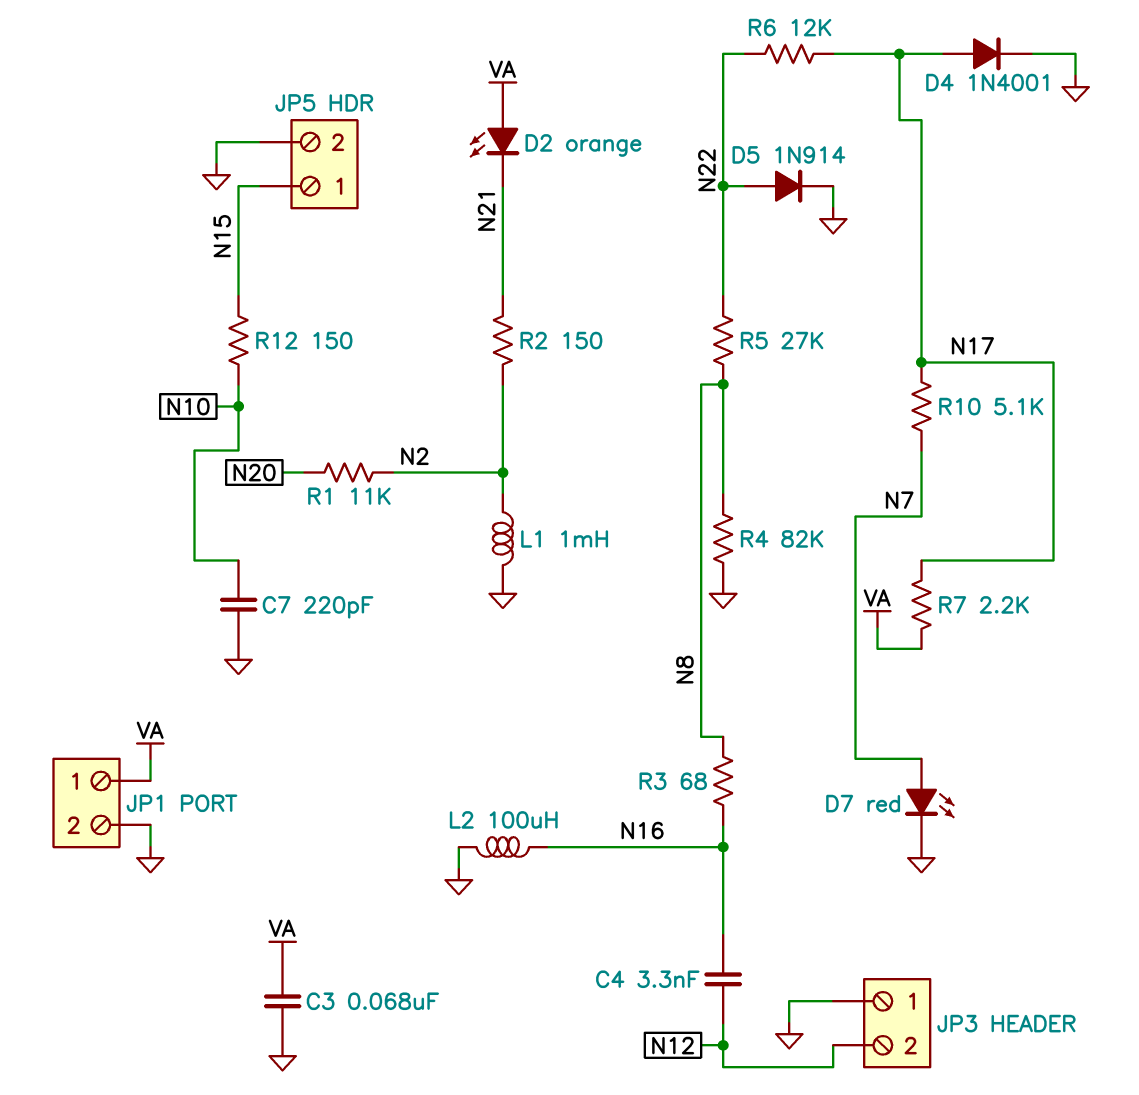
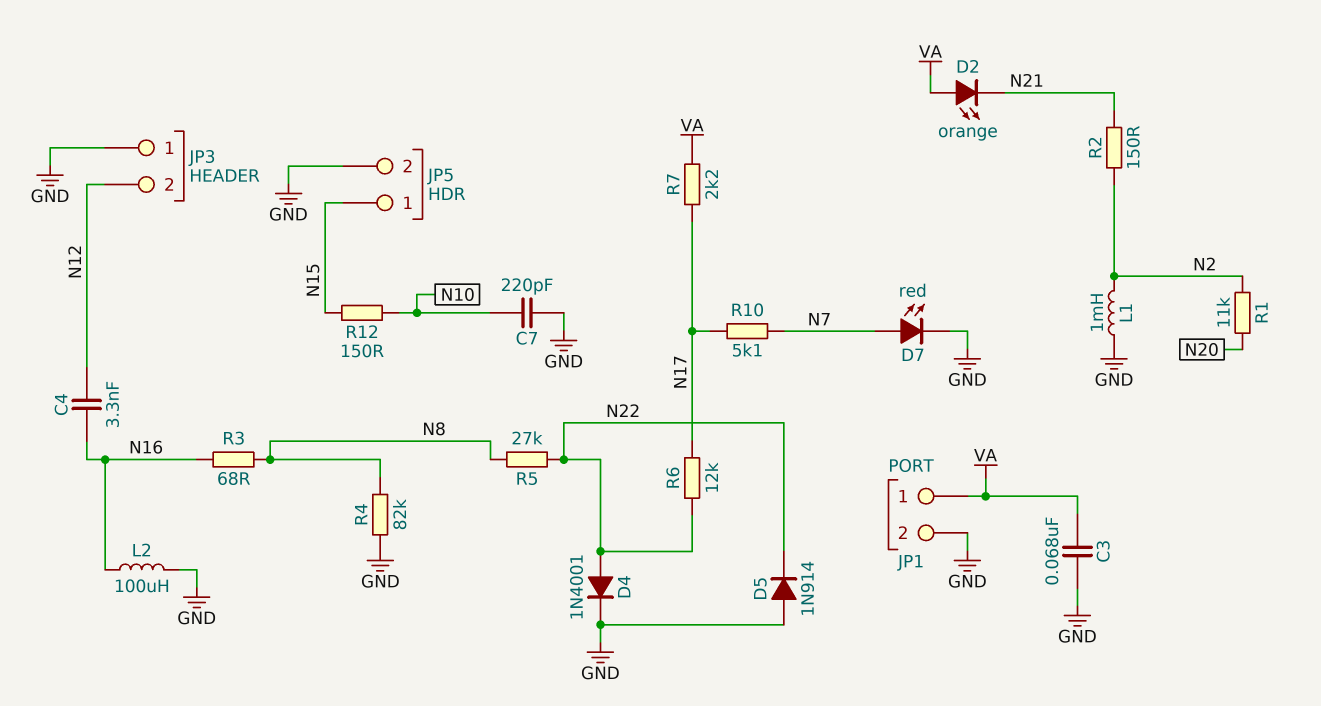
D4: diode 1N4001 (A N17, K GND) -> diode 1N4001 (A N22, K GND)
D5: diode 1N914 (A N22, K GND) -> diode 1N914 (A GND, K N22)

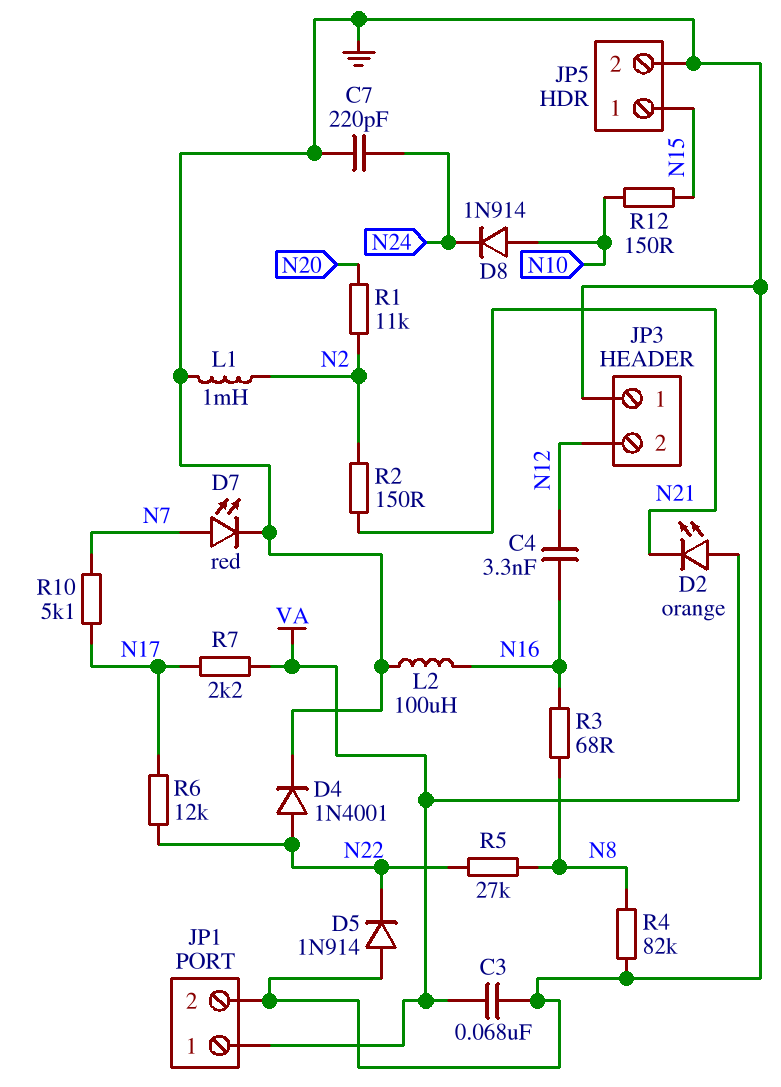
C7: 220pF (GND, N10) -> 220pF (GND, N24)
D8: none -> diode 1N914 (A N10, K N24)

